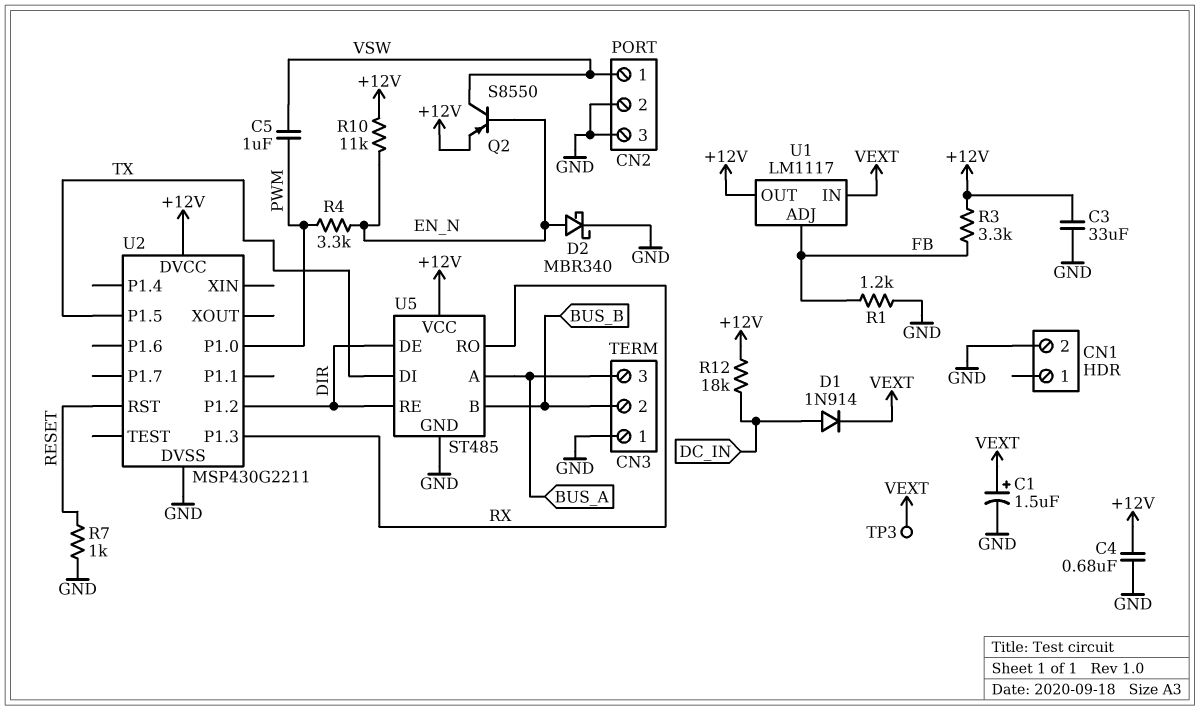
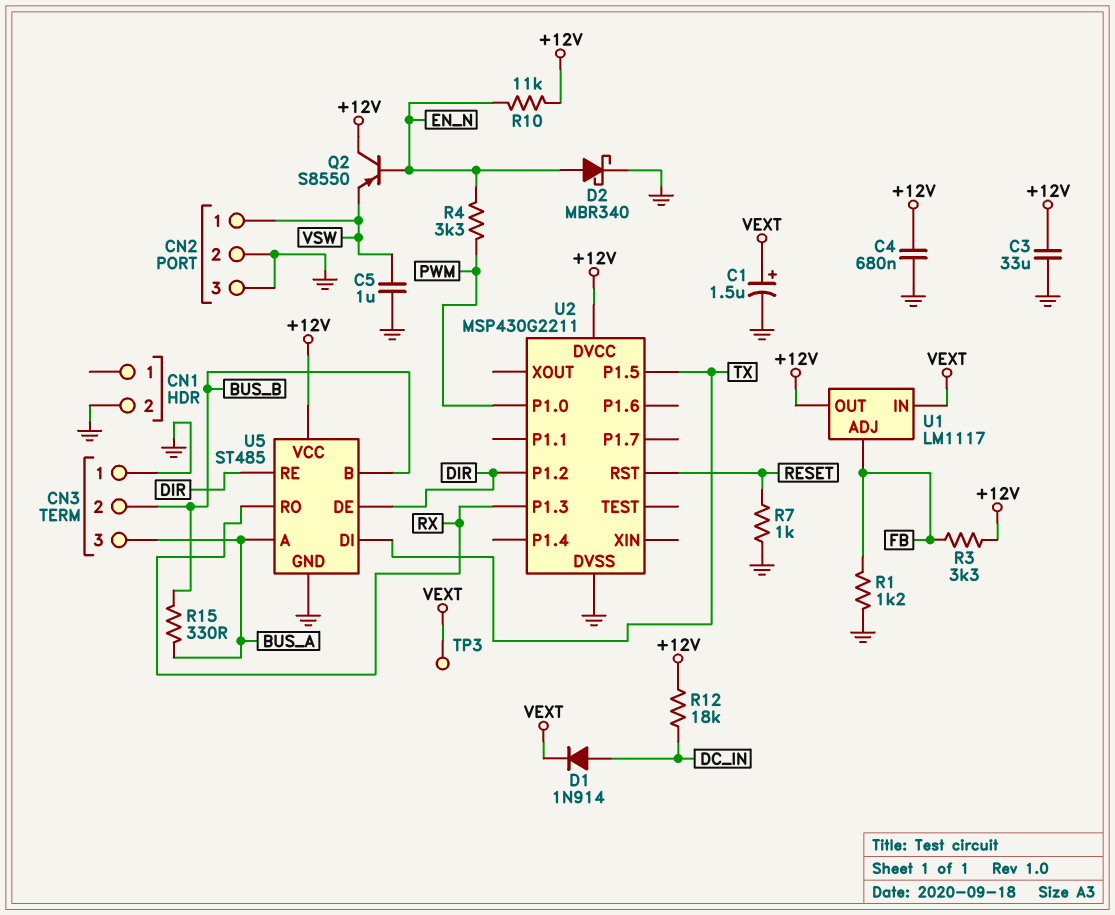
C5: 1uF (PWM, VSW) -> 1uF (GND, VSW)
Q2: PNP S8550 (B EN_N, C VSW, E +12V) -> PNP S8550 (B EN_N, C +12V, E VSW)
R15: none -> 330 (BUS_A, BUS_B)

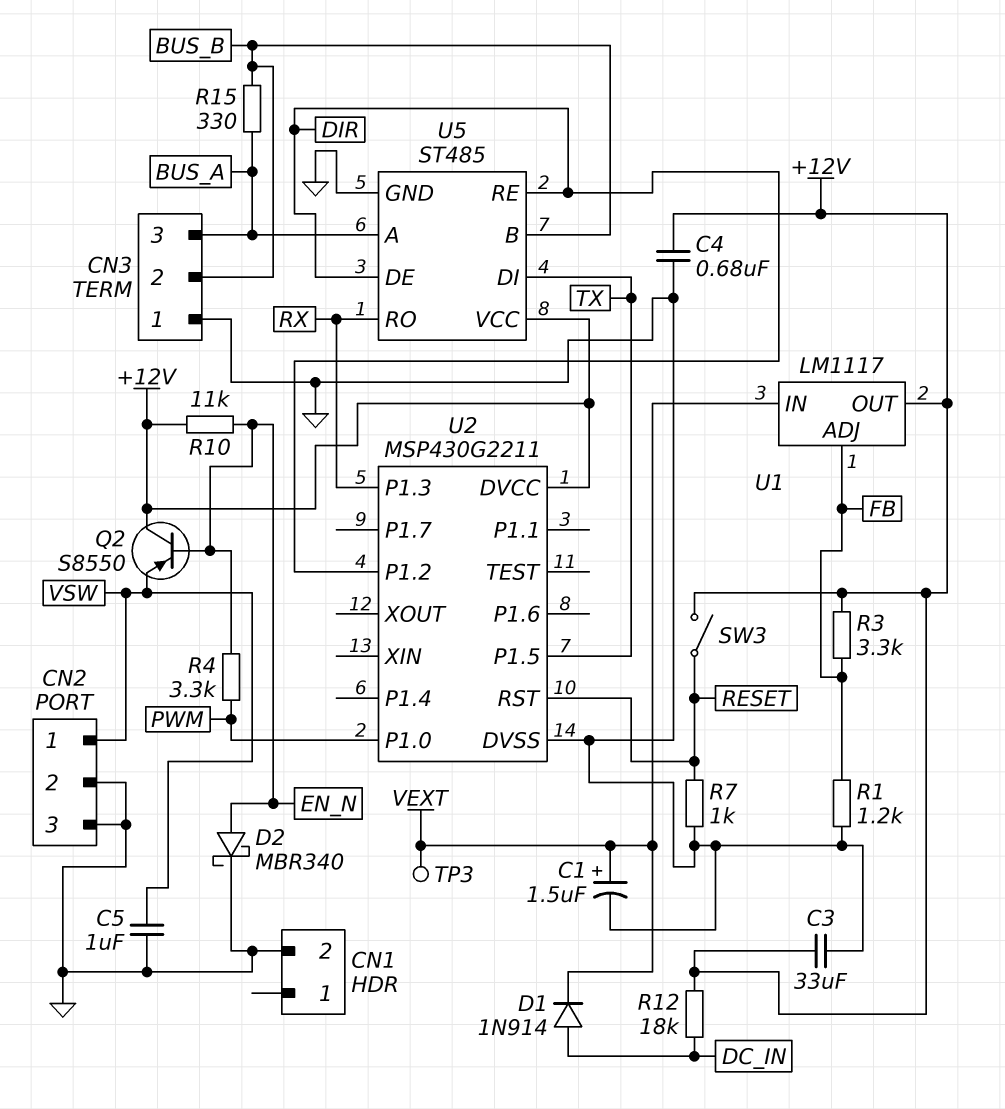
SW3: none -> switch (+12V, RESET)

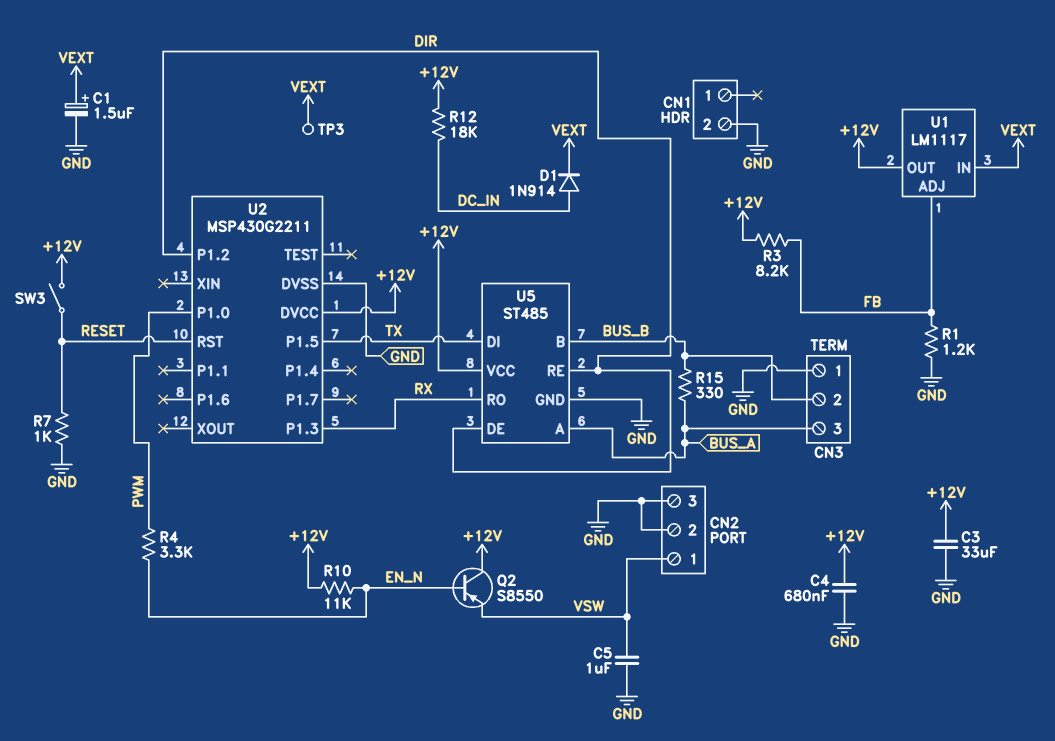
D2: schottky MBR340 (A EN_N, K GND) -> none
R3: 3.3k (+12V, FB) -> 8.2k (+12V, FB)

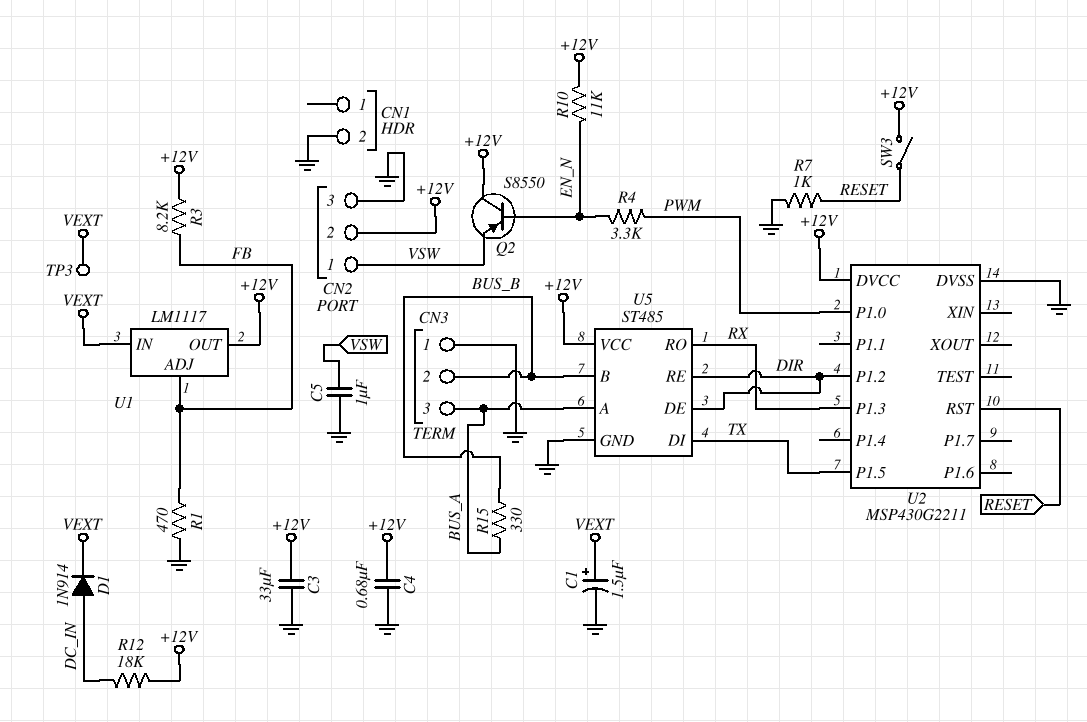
CN2 pin 2: GND -> +12V
R1: 1.2k (FB, GND) -> 470 (FB, GND)

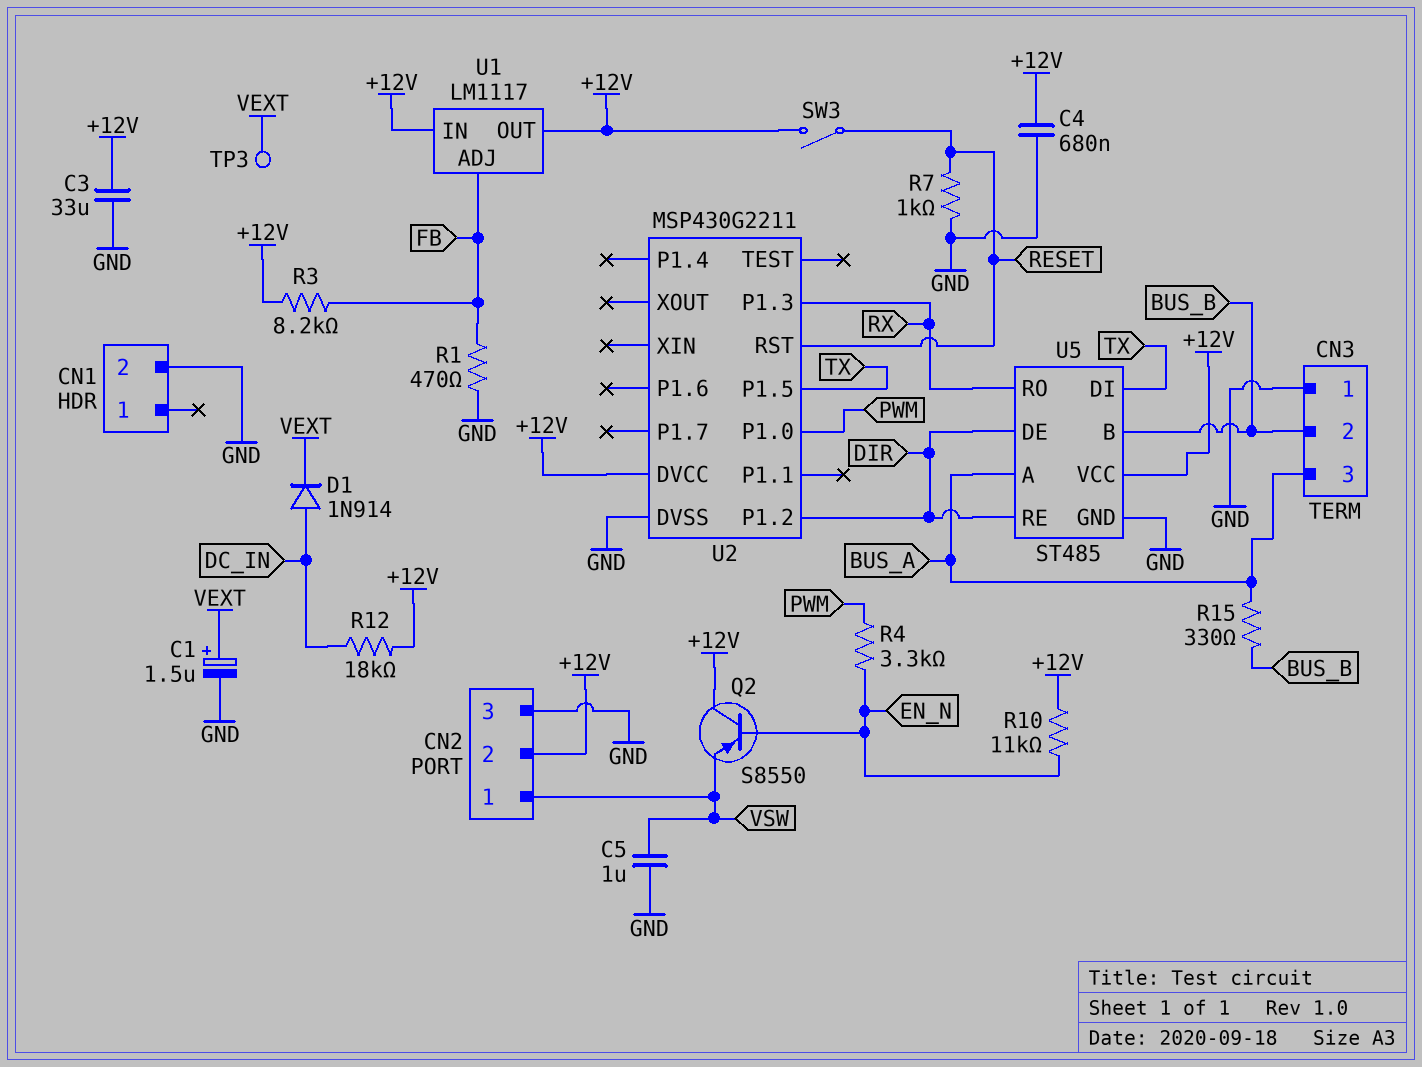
U1 pin IN: VEXT -> +12V

